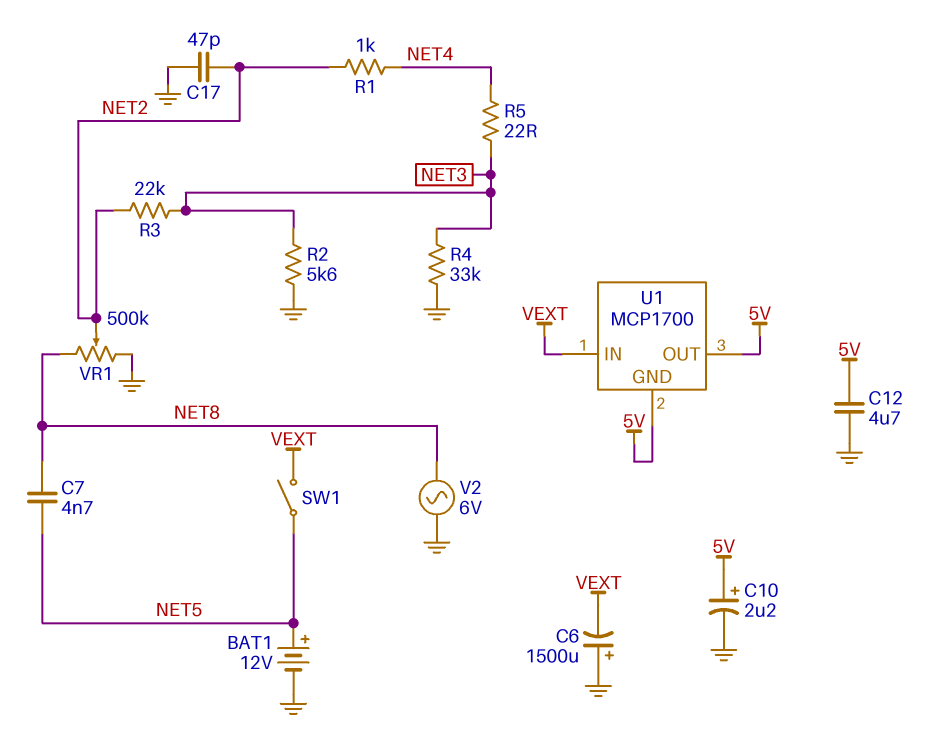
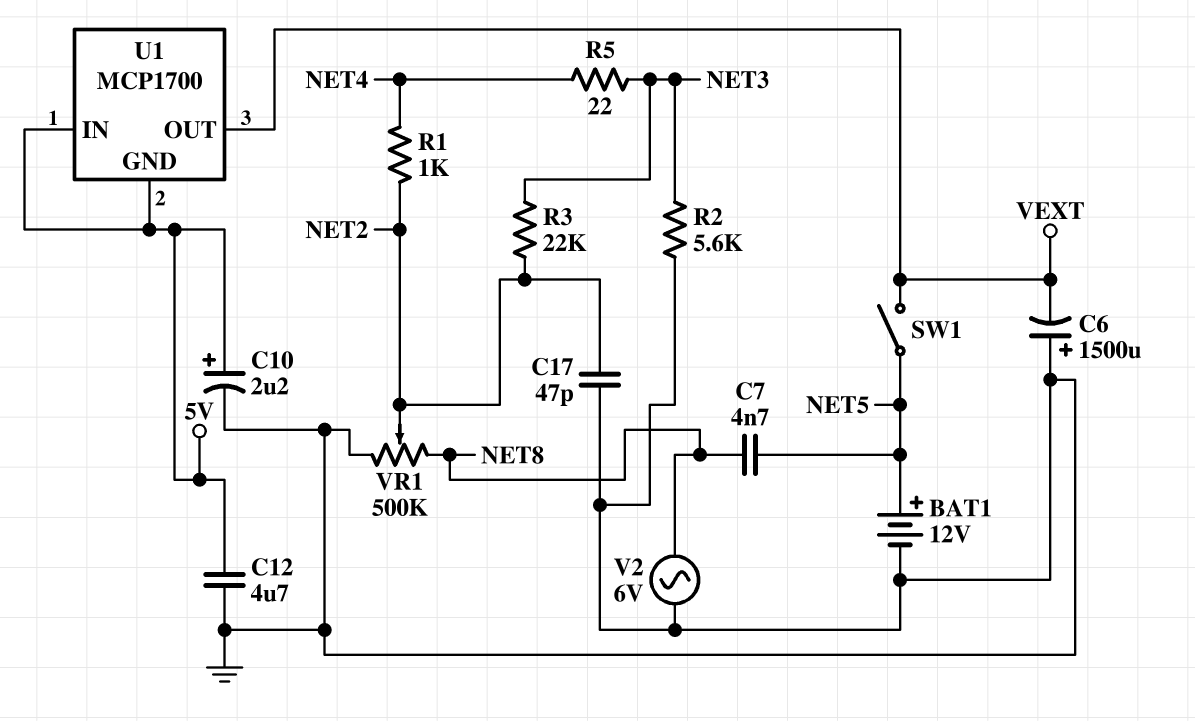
R4: 33k (GND, NET3) -> none
U1 pin IN: VEXT -> 5V
U1 pin OUT: 5V -> VEXT

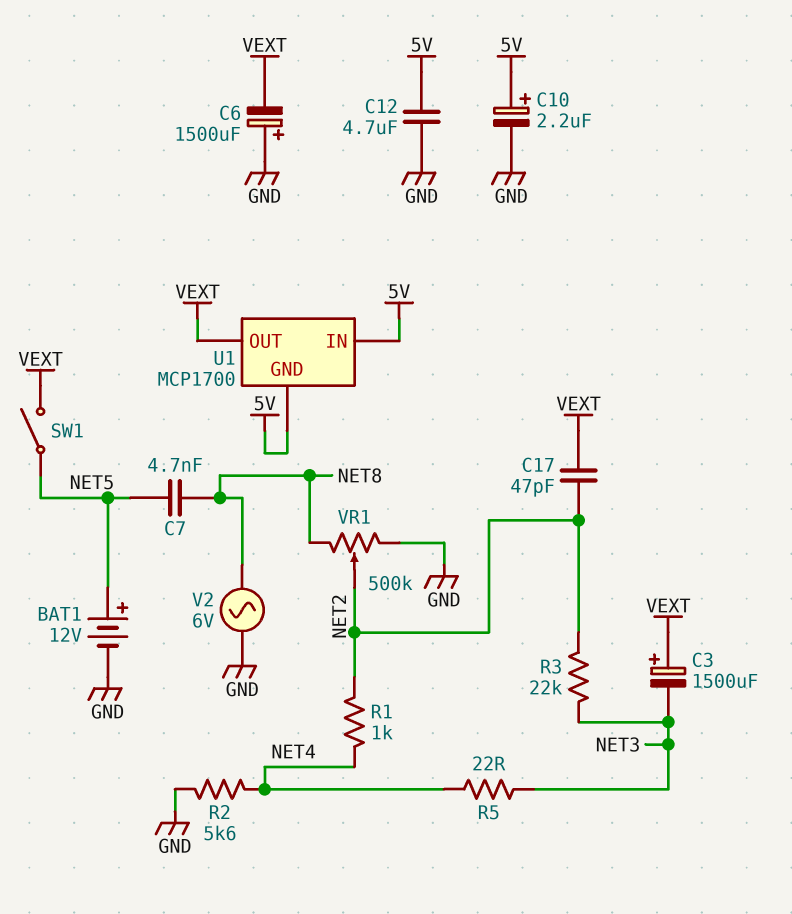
C3: none -> 1500uF (plus VEXT, minus NET3)
C17: 47pF (GND, NET2) -> 47pF (NET2, VEXT)
R2: 5.6k (GND, NET3) -> 5.6k (GND, NET4)

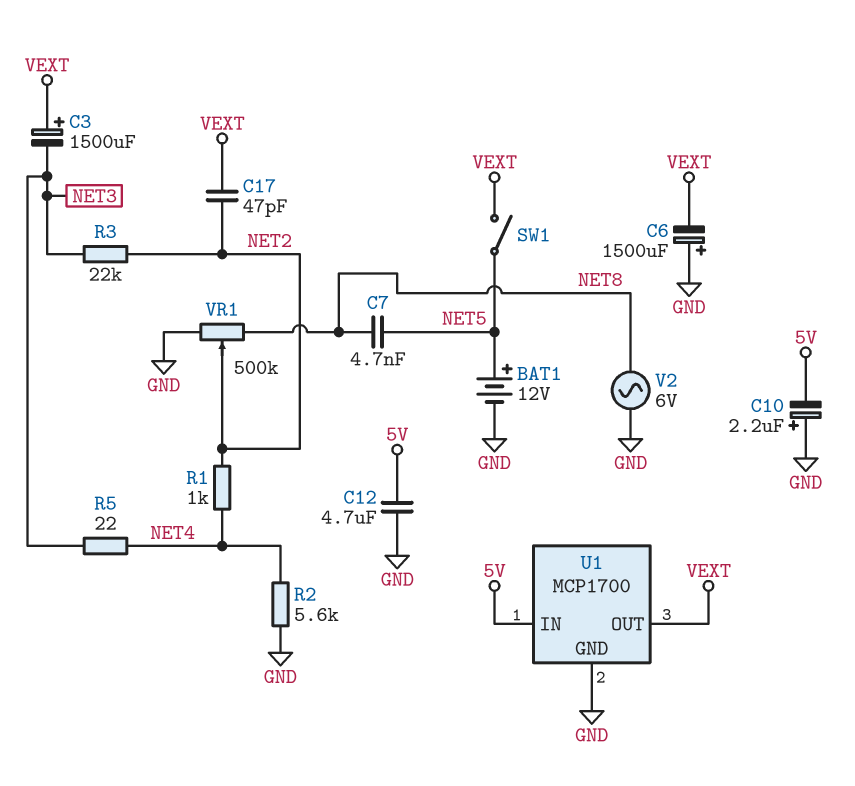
C10: 2.2uF (plus 5V, minus GND) -> 2.2uF (plus GND, minus 5V)
U1 pin GND: 5V -> GND

